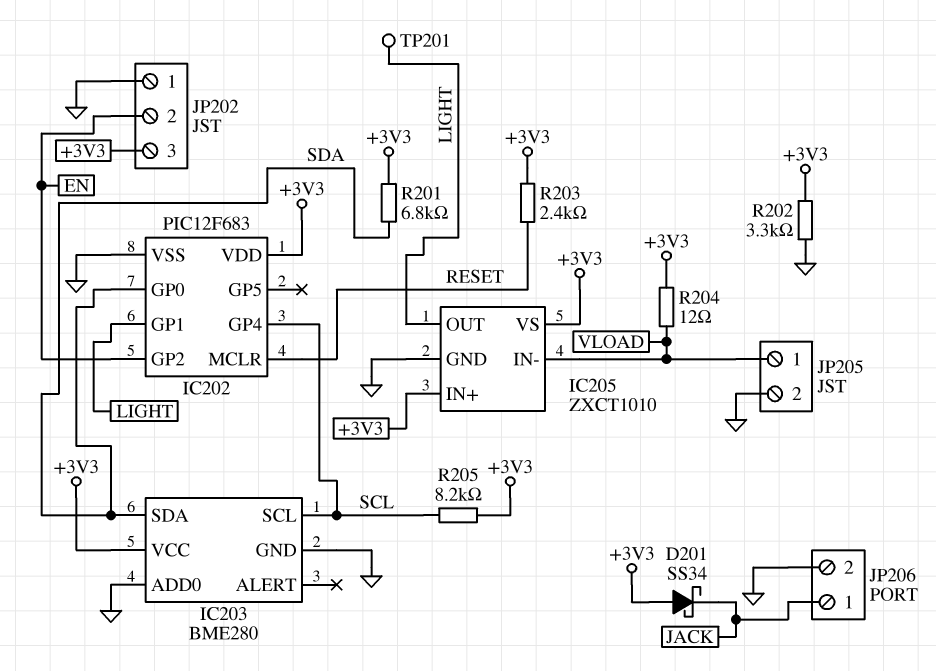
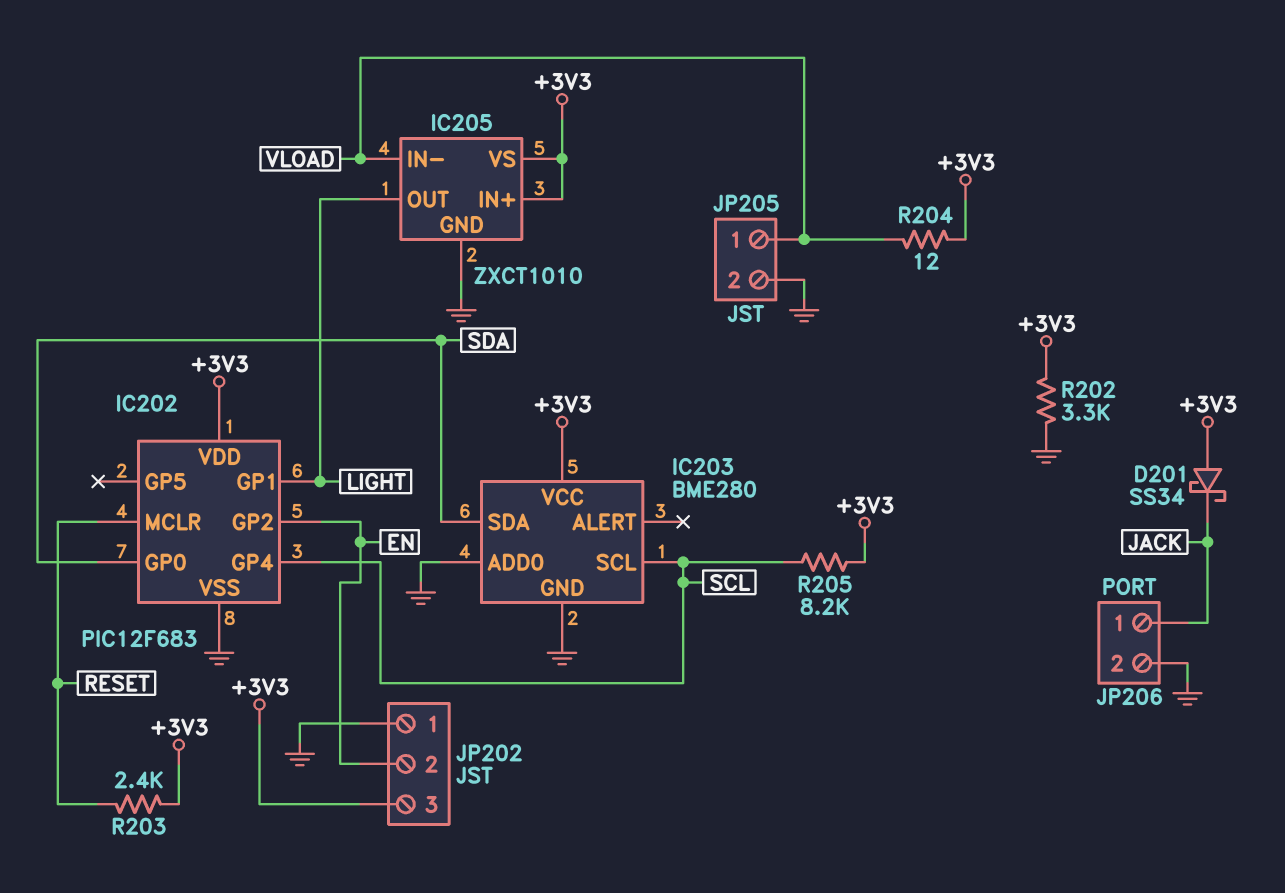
R201: 6.8k (+3V3, SDA) -> none
TP201: test point (LIGHT) -> none

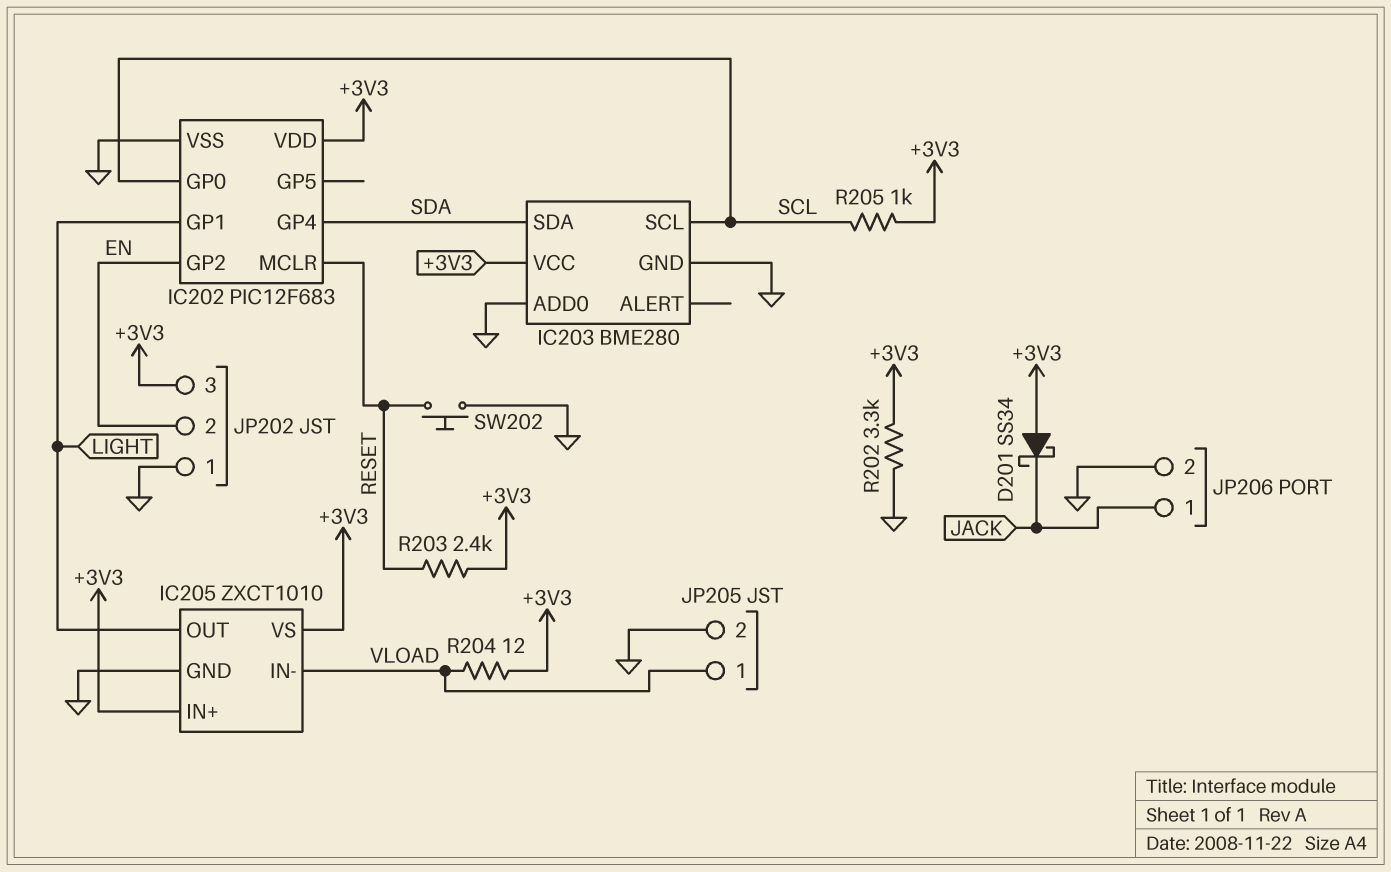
IC202 pin GP0: SDA -> SCL
IC202 pin GP4: SCL -> SDA
R205: 8.2k (+3V3, SCL) -> 1k (+3V3, SCL)
SW202: none -> button (GND, RESET)

